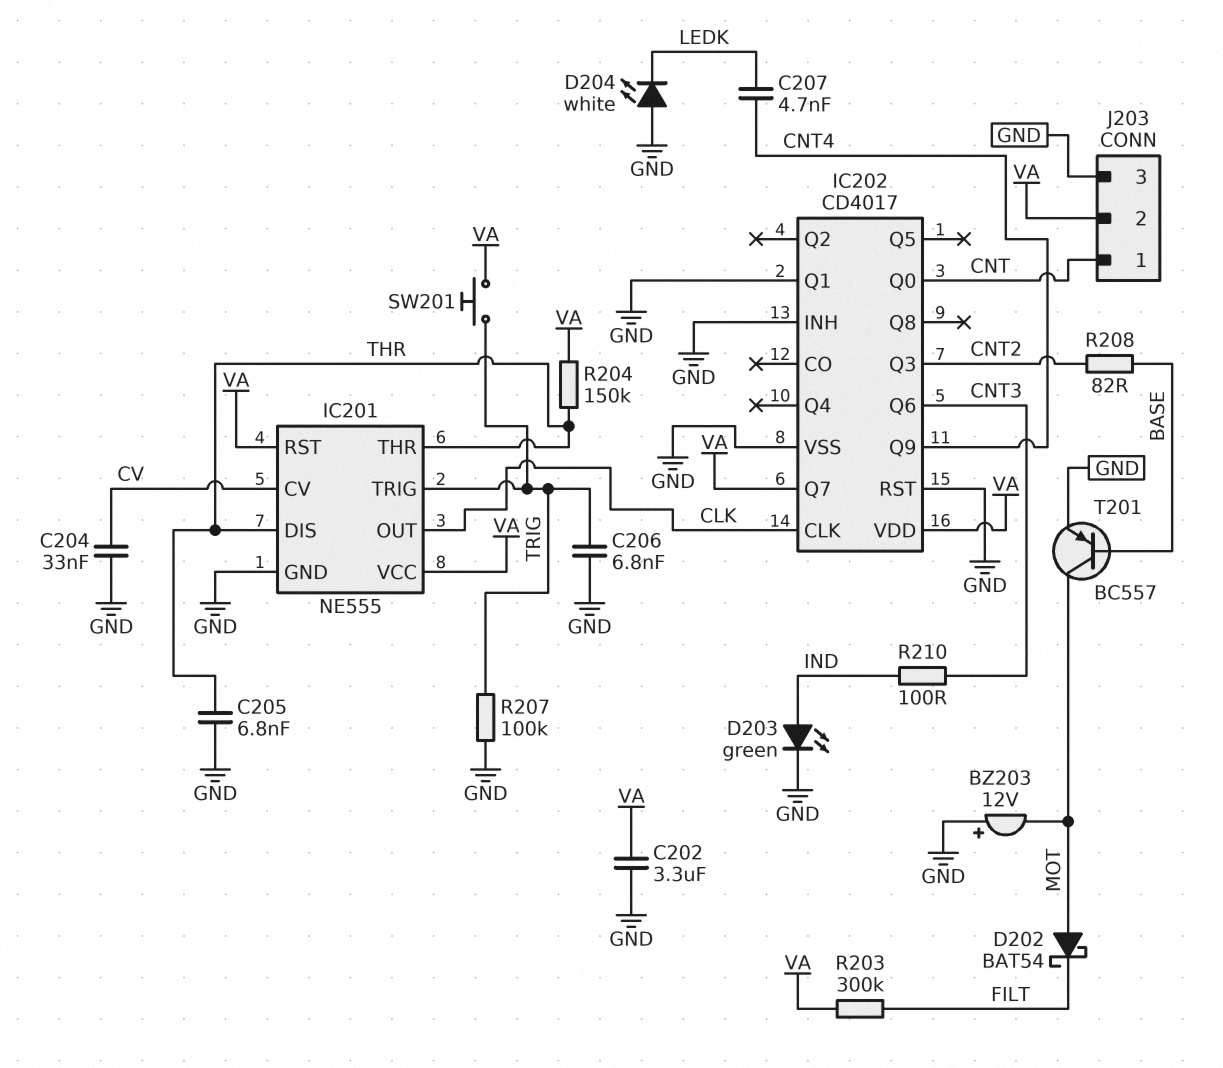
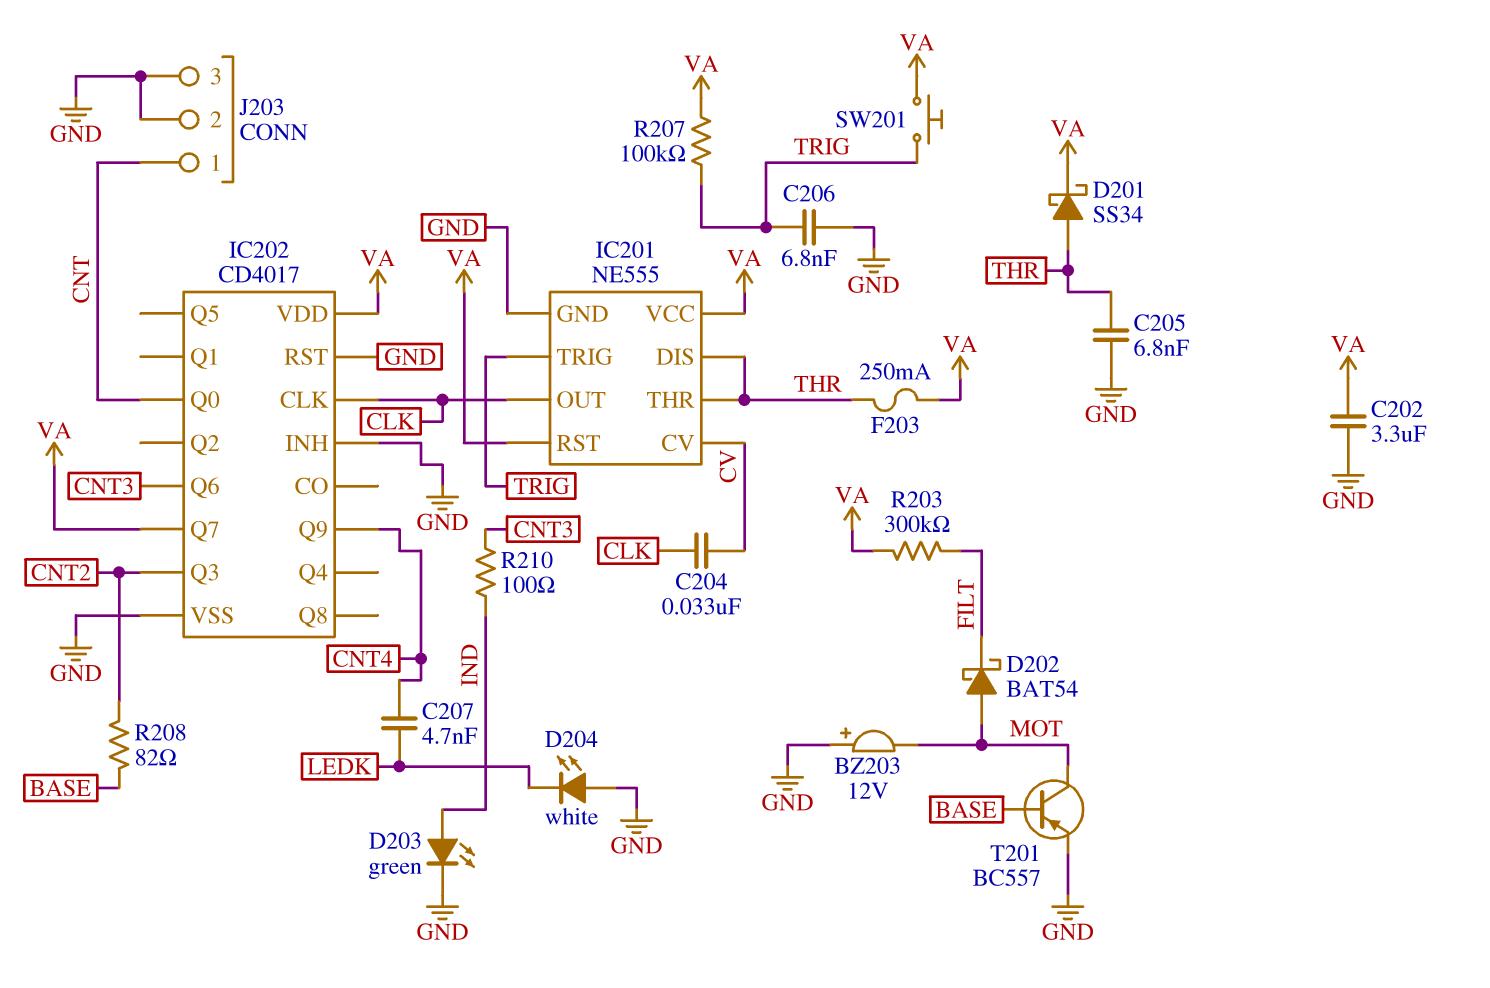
C204: 33nF (CV, GND) -> 33nF (CLK, CV)
D201: none -> schottky SS34 (A THR, K VA)
F203: none -> 250mA (THR, VA)
IC202 pin Q1: GND -> none
J203 pin 2: VA -> GND
R204: 150k (THR, VA) -> none
R207: 100k (GND, TRIG) -> 100k (TRIG, VA)

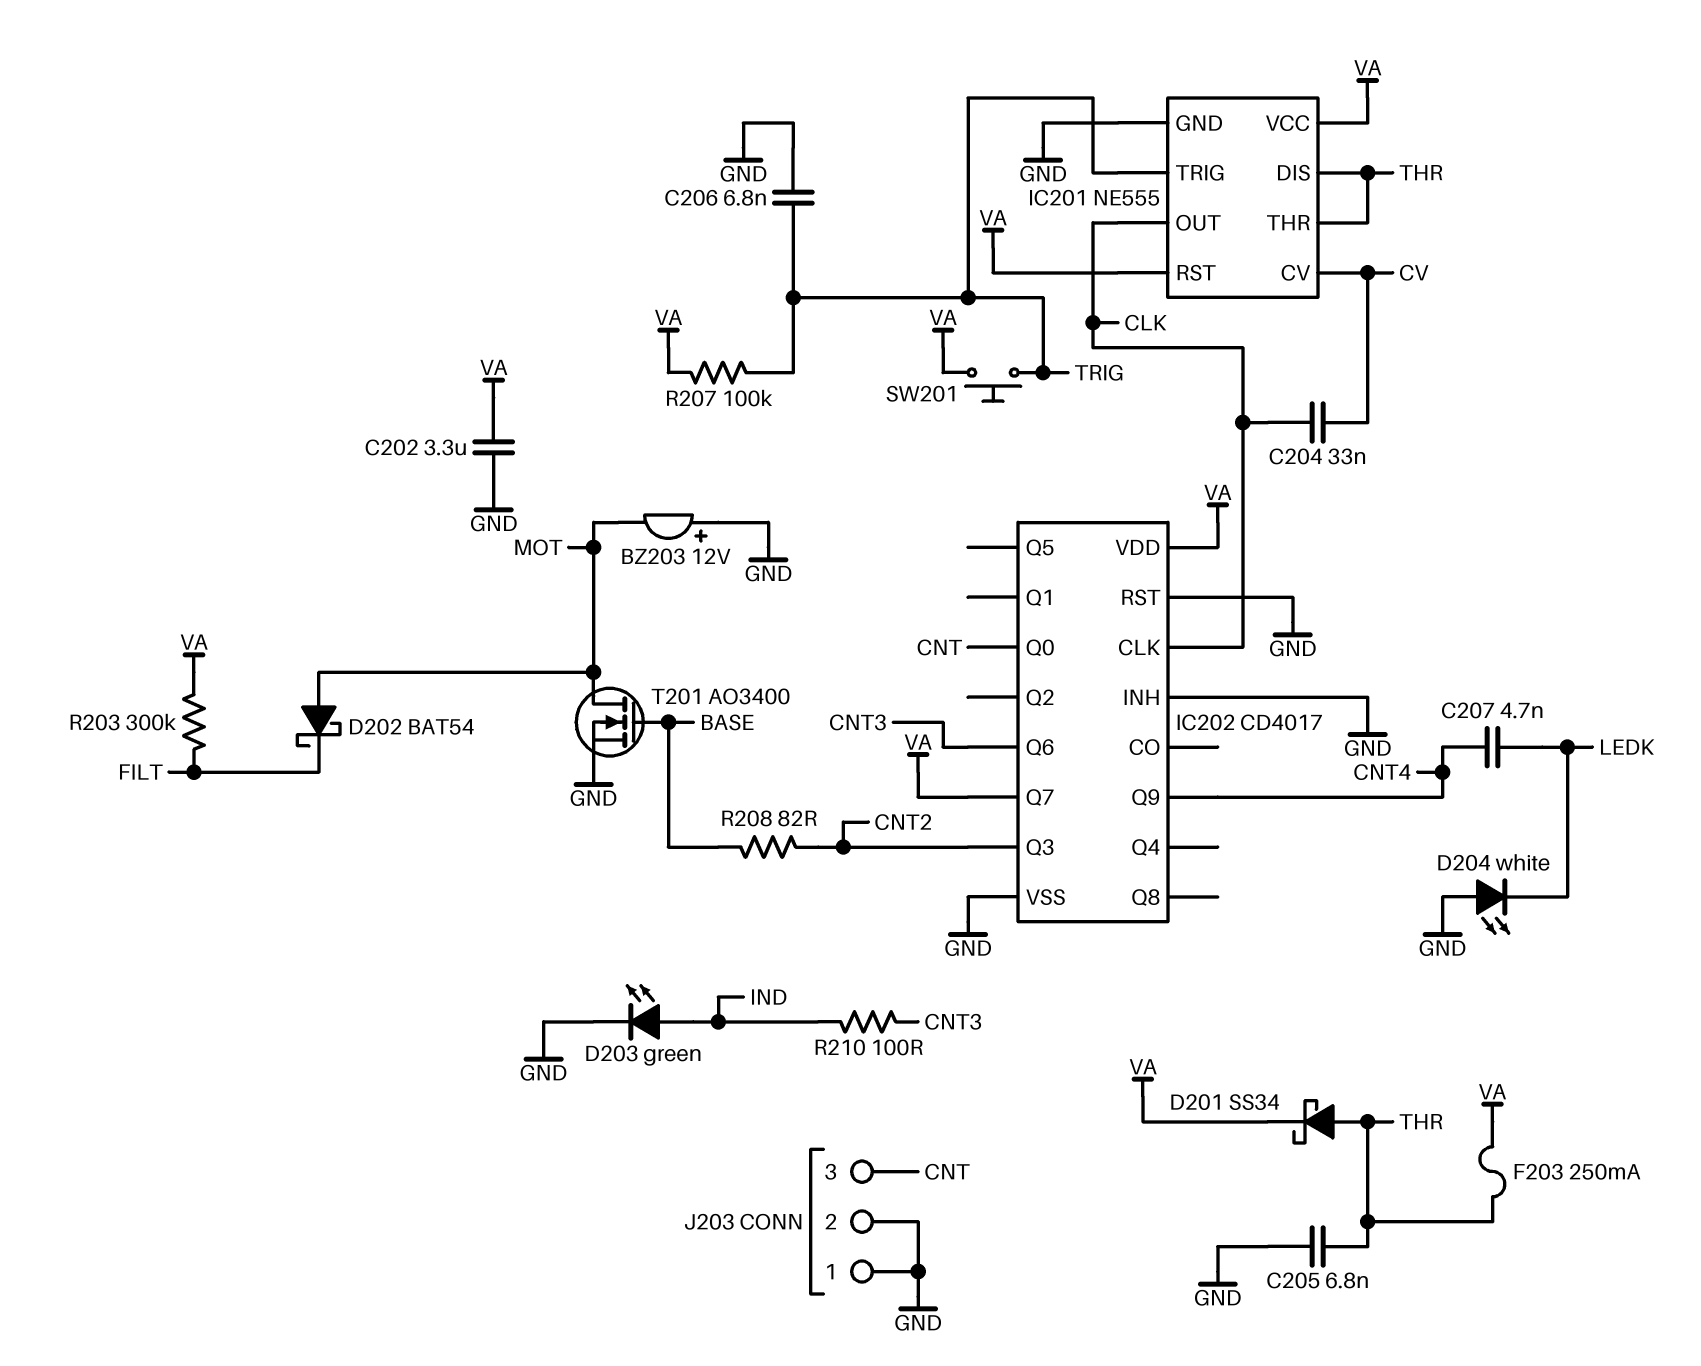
J203 pin 1: CNT -> GND
J203 pin 3: GND -> CNT
T201: PNP BC557 (B BASE, C MOT, E GND) -> NMOS AO3400 (G BASE, D MOT, S GND)

